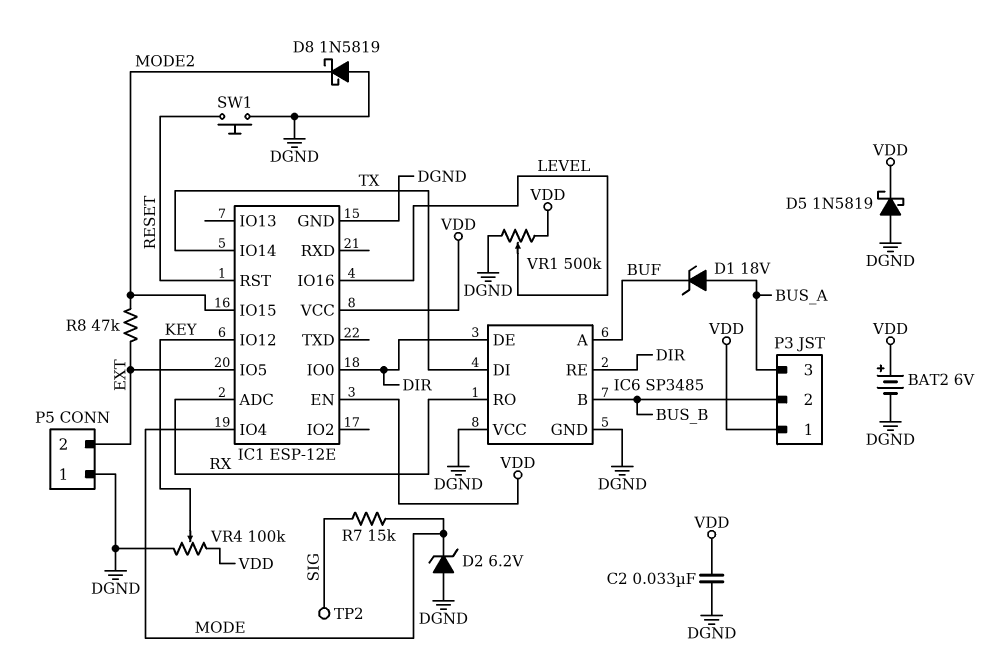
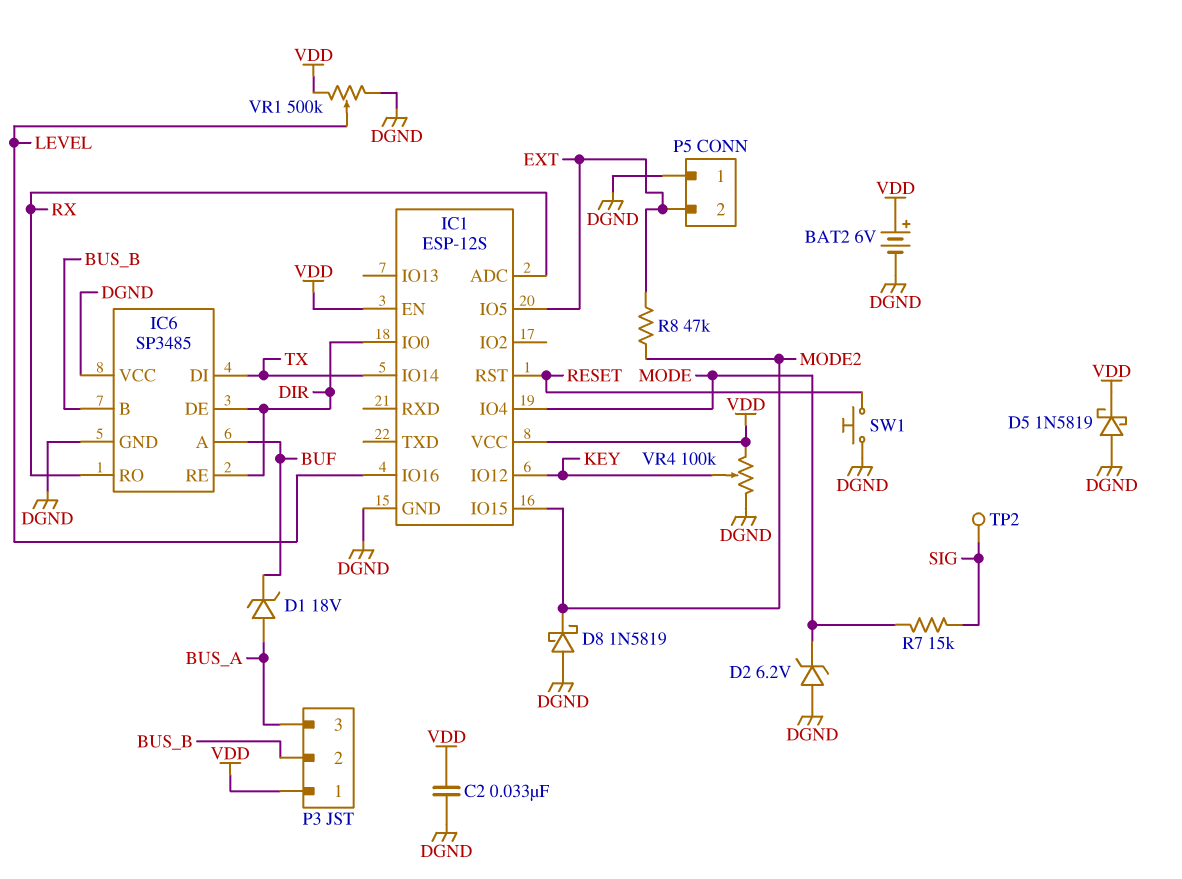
IC1: ESP-12E -> ESP-12S

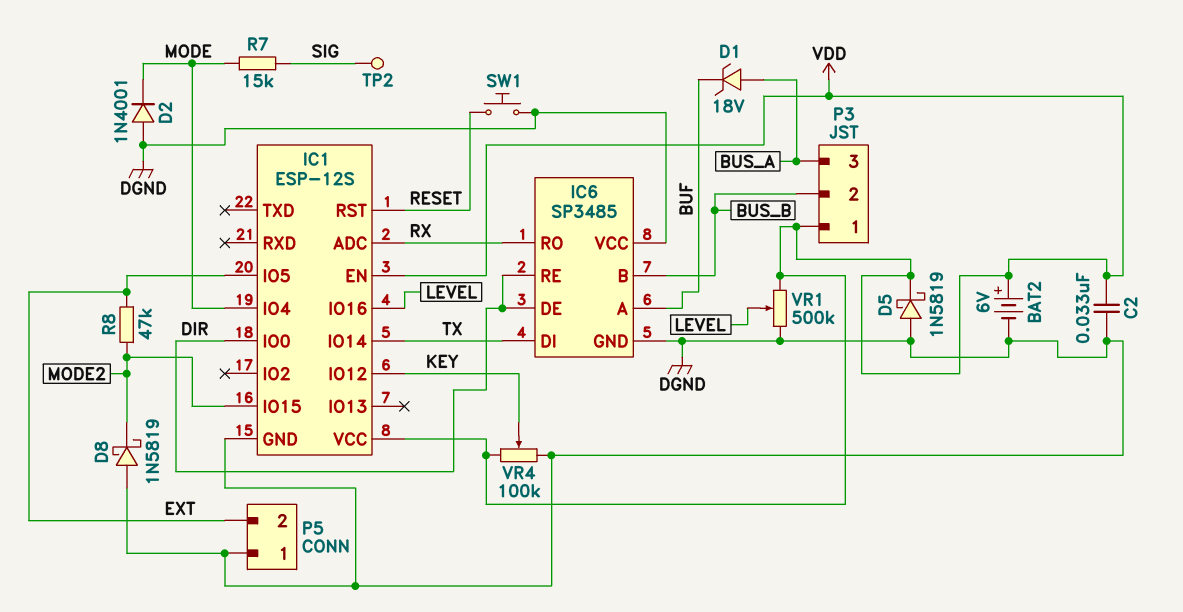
D2: zener 6.2V (A DGND, K MODE) -> diode 1N4001 (A DGND, K MODE)

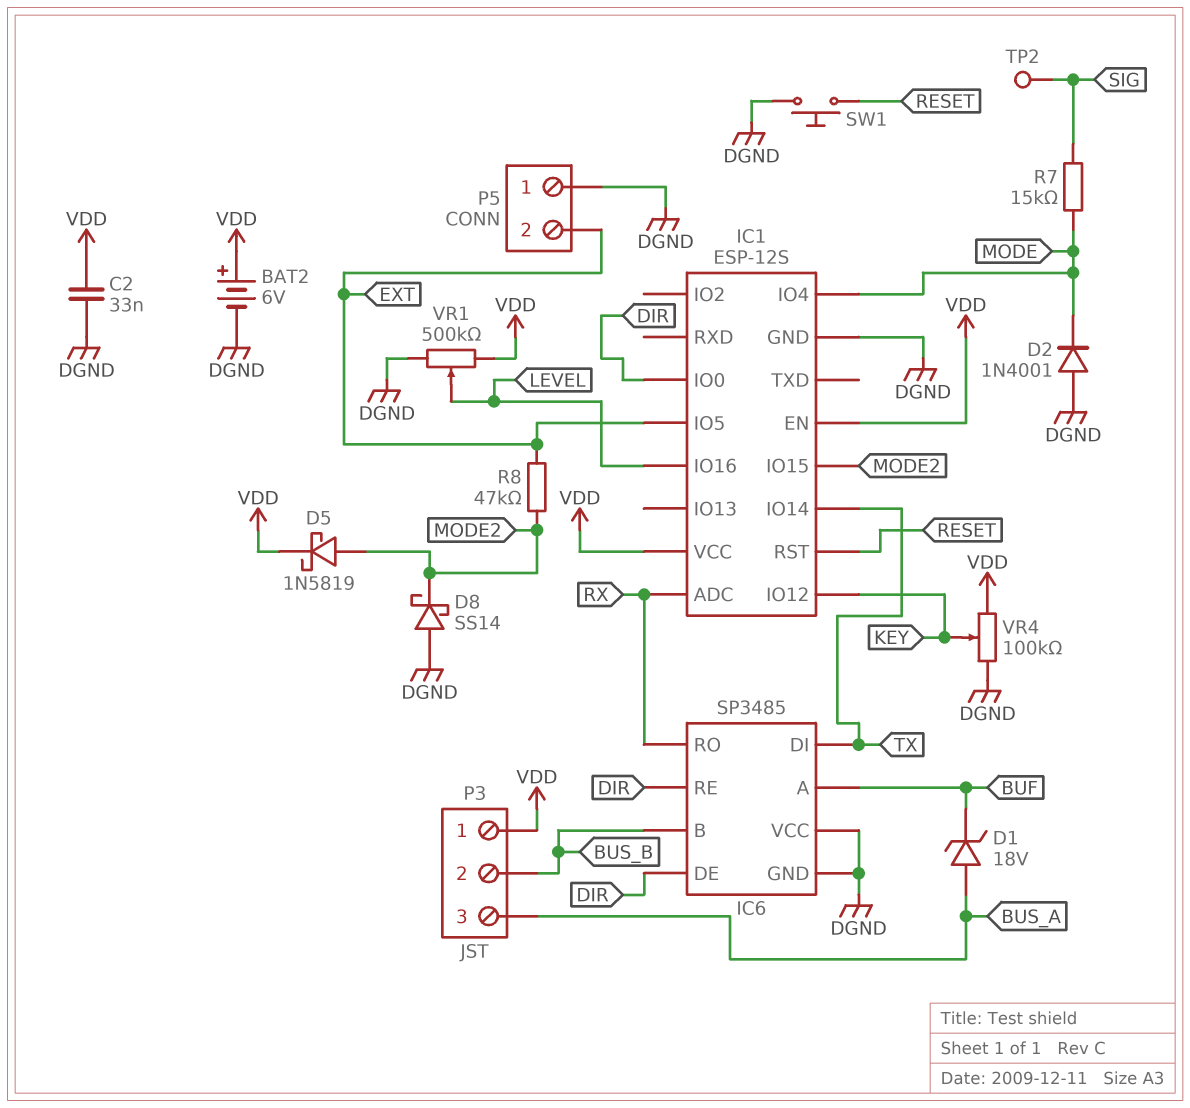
D5: schottky 1N5819 (A DGND, K VDD) -> schottky 1N5819 (A MODE2, K VDD)
D8: schottky 1N5819 (A DGND, K MODE2) -> schottky SS14 (A DGND, K MODE2)

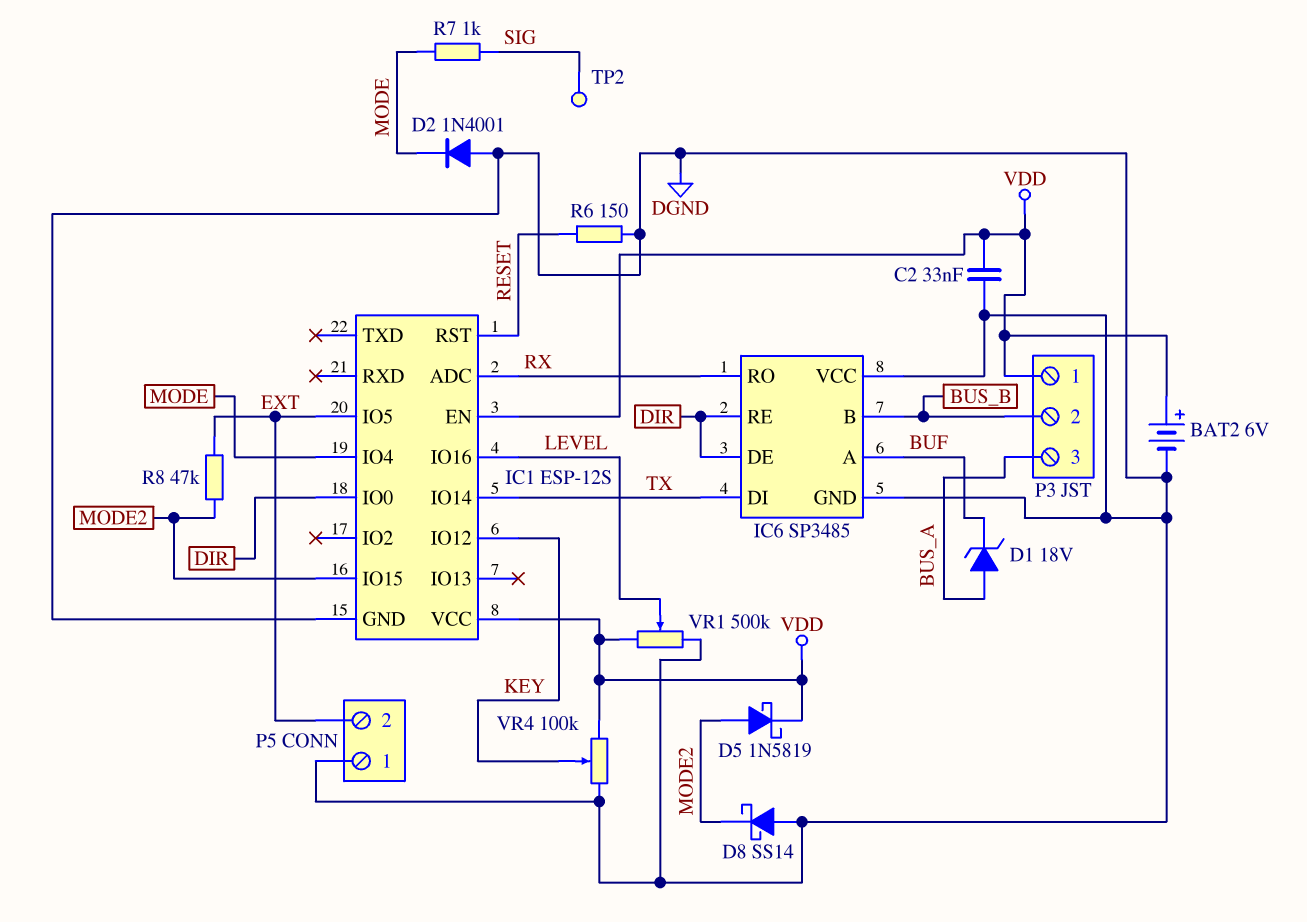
R6: none -> 150 (DGND, RESET)
R7: 15k (MODE, SIG) -> 1k (MODE, SIG)
SW1: button (DGND, RESET) -> none

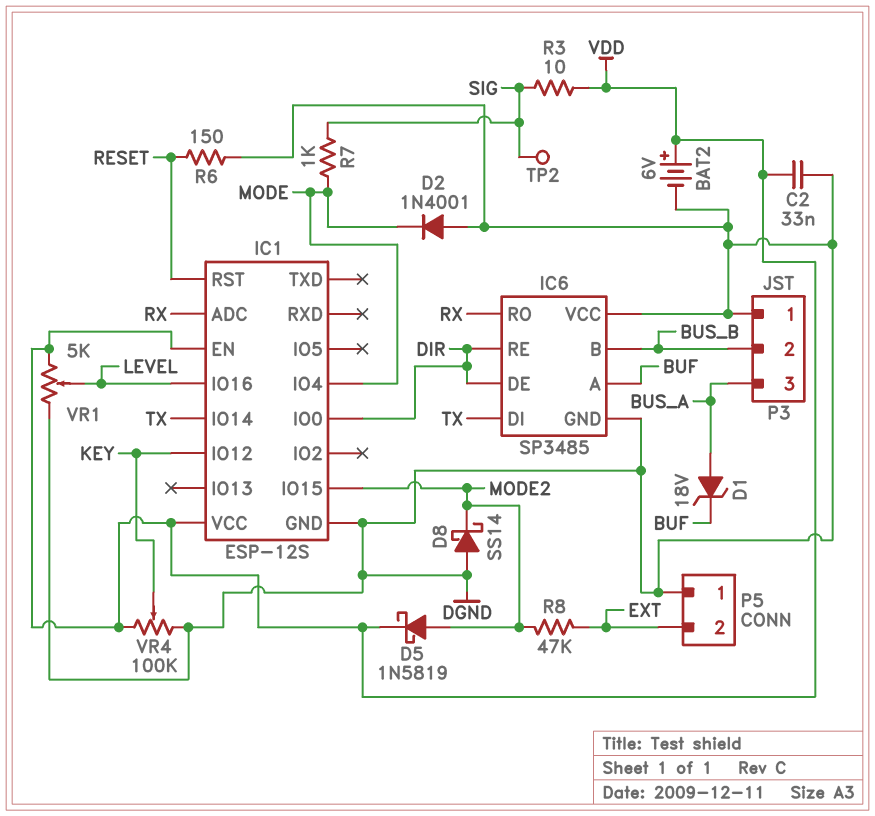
IC1 pin IO5: EXT -> none
P3 pin 1: VDD -> DGND
R3: none -> 10 (SIG, VDD)
VR1: 500k (DGND, VDD, wiper LEVEL) -> 5k (DGND, VDD, wiper LEVEL)

